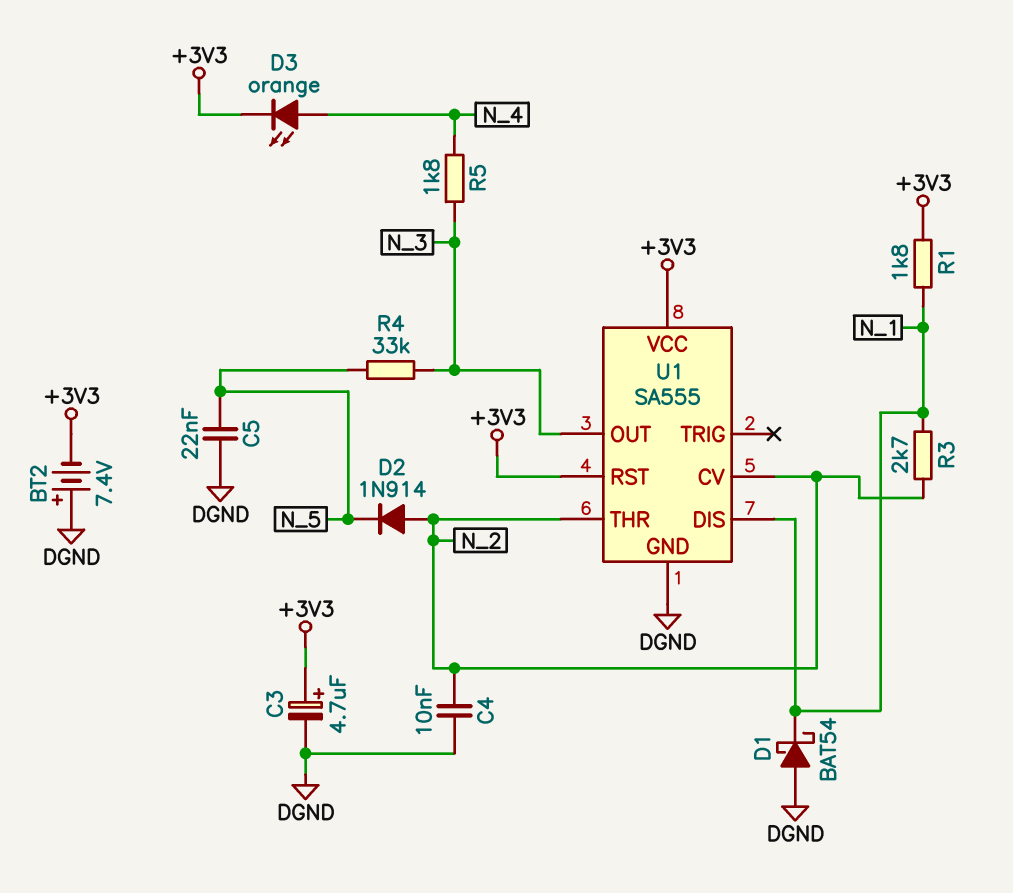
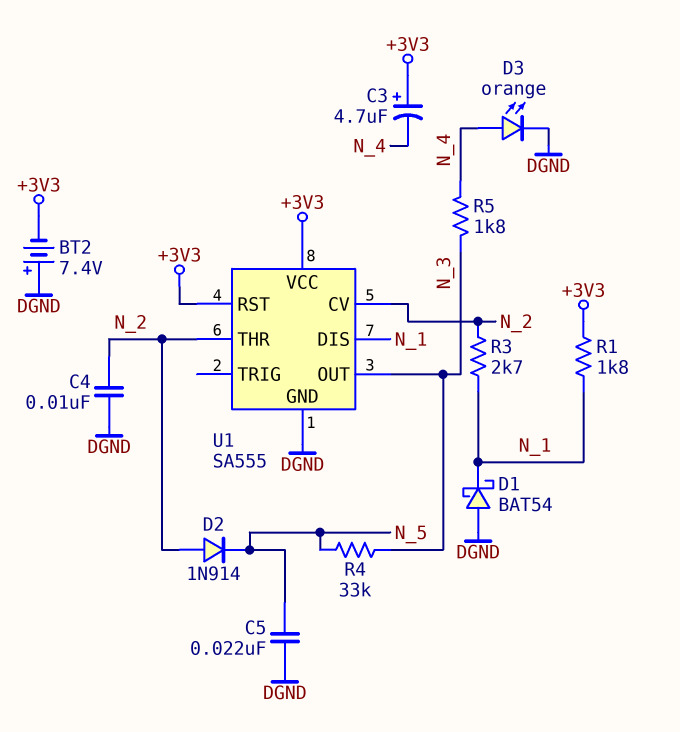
C3: 4.7uF (plus +3V3, minus DGND) -> 4.7uF (plus +3V3, minus N_4)
D3: LED orange (A N_4, K +3V3) -> LED orange (A N_4, K DGND)

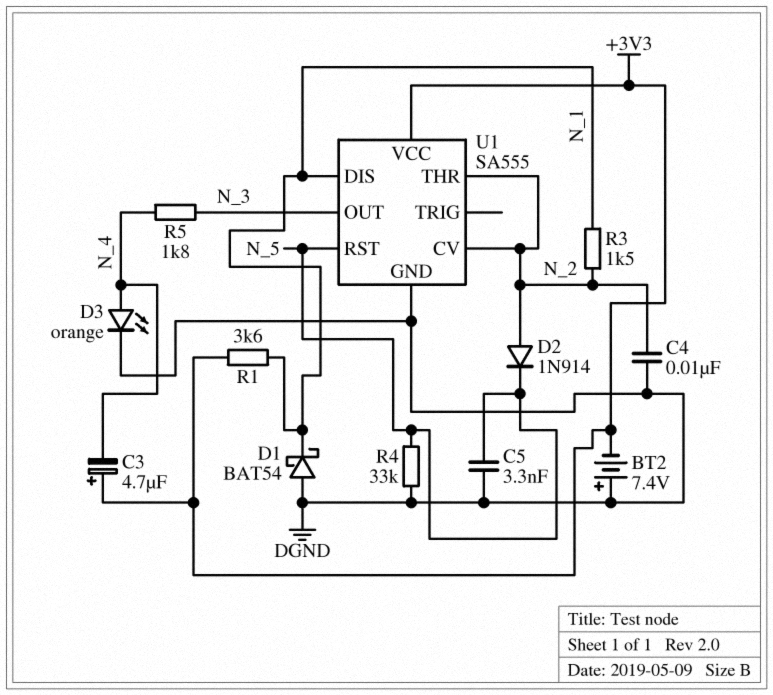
C5: 22nF (DGND, N_5) -> 3.3nF (DGND, N_5)
R1: 1.8k (+3V3, N_1) -> 3.6k (+3V3, N_1)
R3: 2.7k (N_1, N_2) -> 1.5k (N_1, N_2)
R4: 33k (N_3, N_5) -> 33k (DGND, N_5)
U1 pin RST: +3V3 -> N_5

